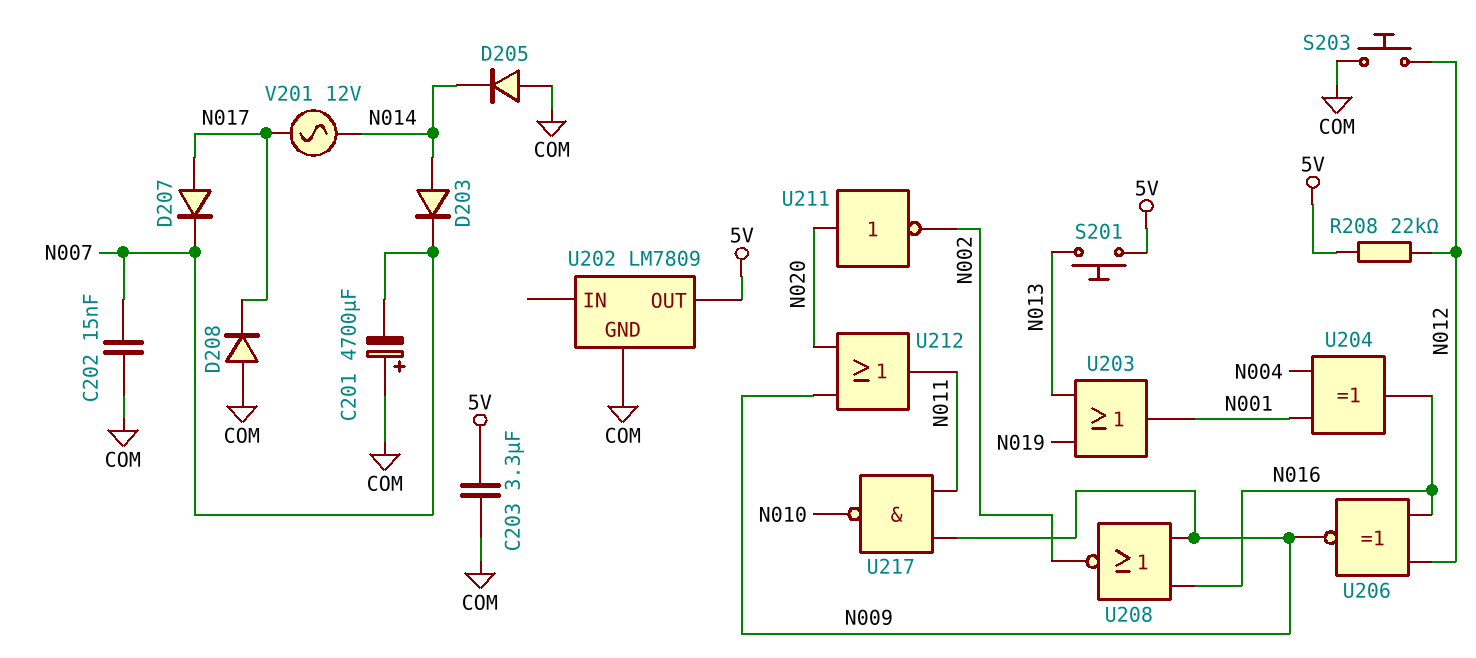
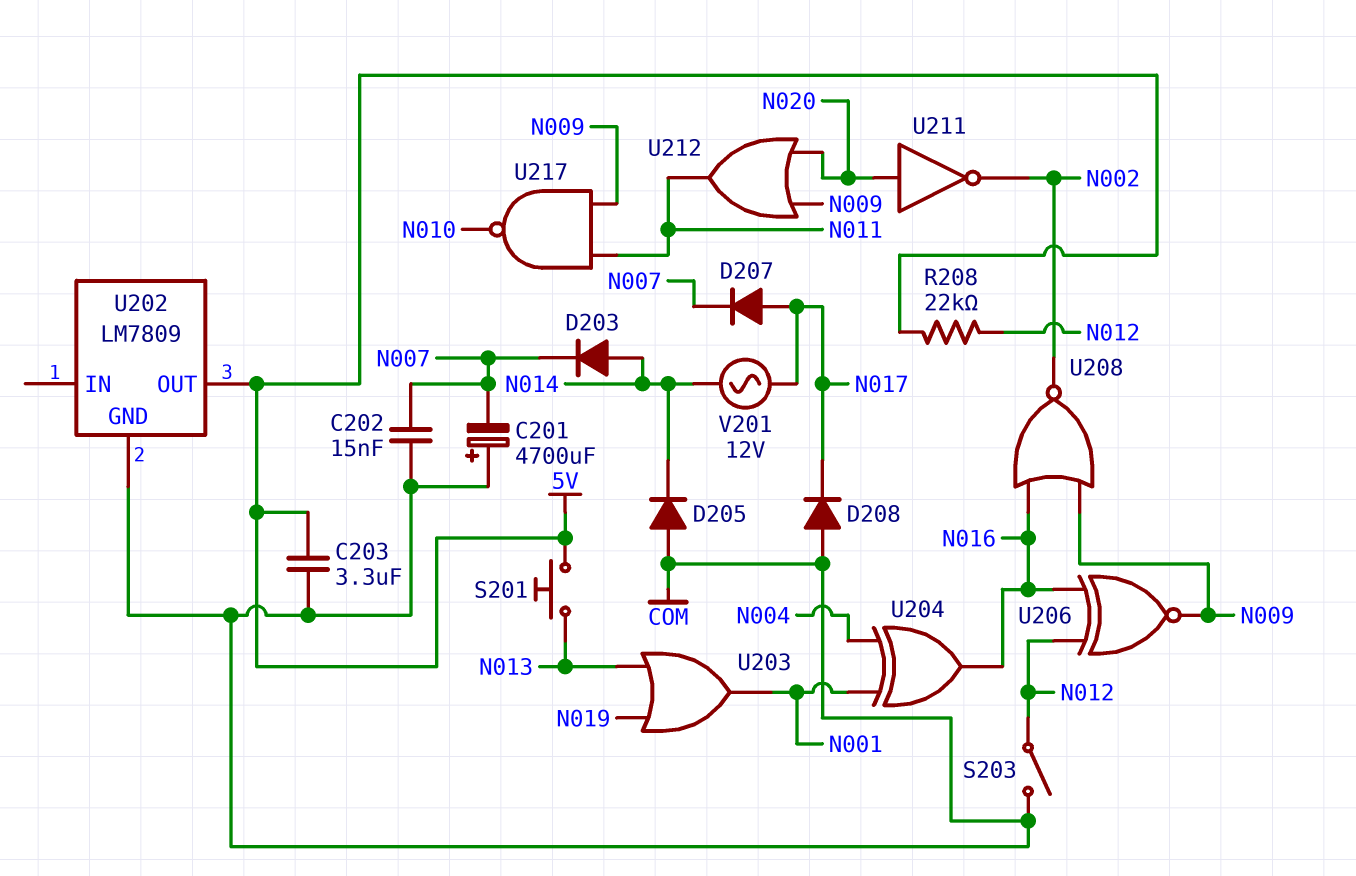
S203: button (COM, N012) -> switch (COM, N012)

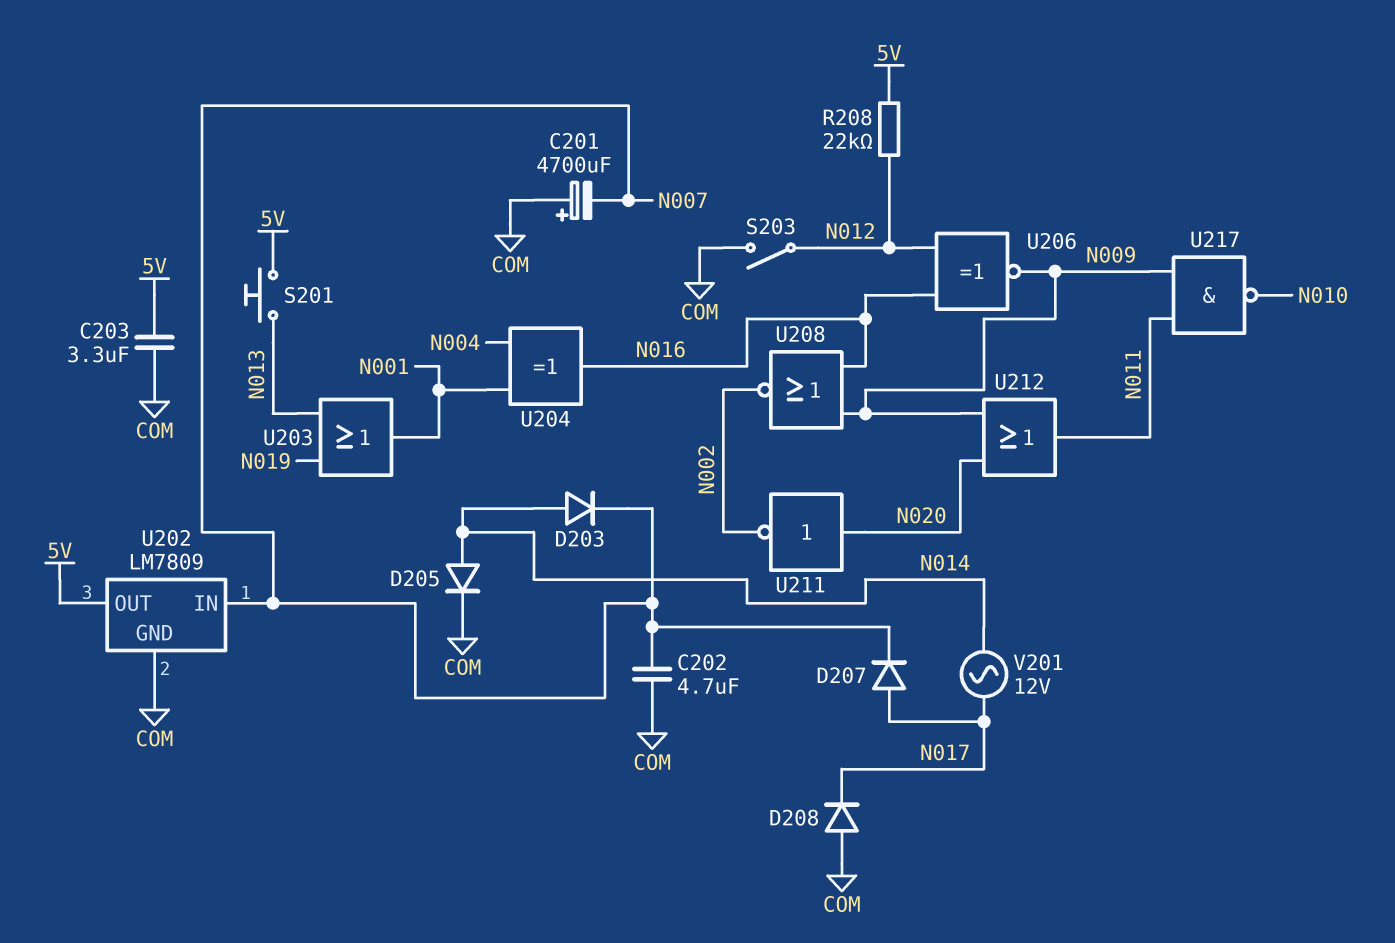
C202: 15nF (COM, N007) -> 4.7uF (COM, N007)
D205: diode (A COM, K N014) -> diode (A N014, K COM)
U202 pin IN: none -> N007

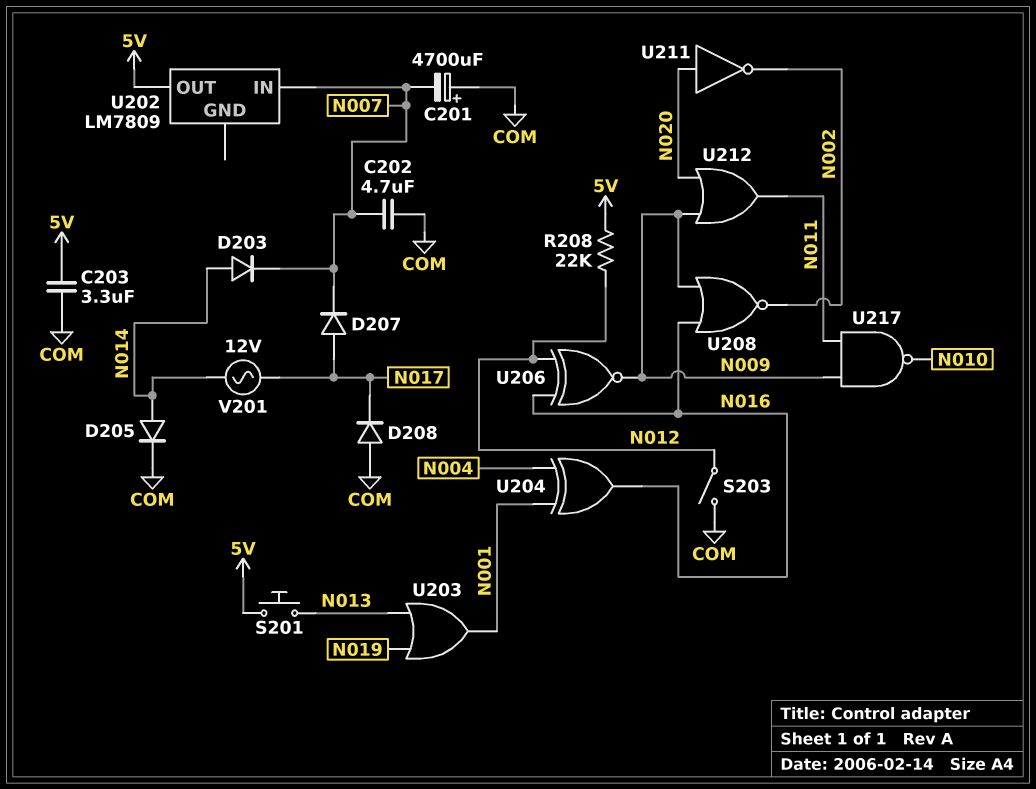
U202 pin GND: COM -> none

